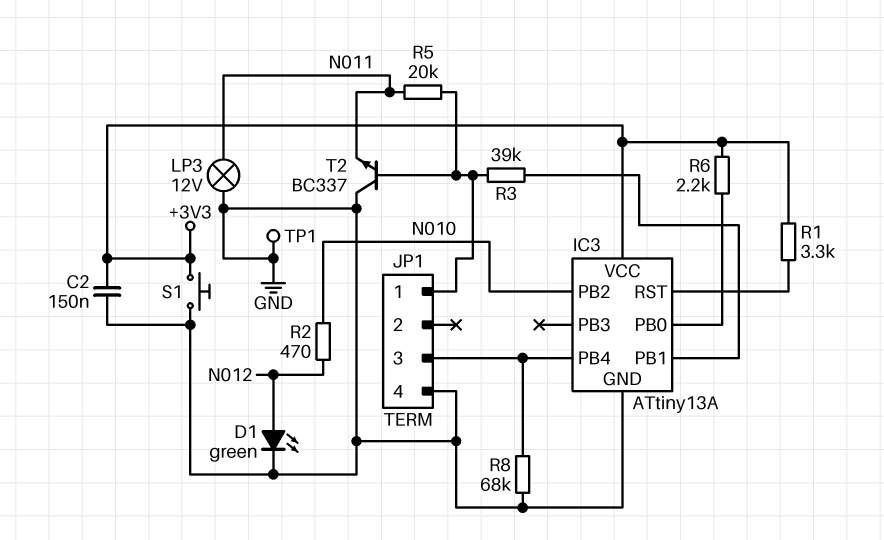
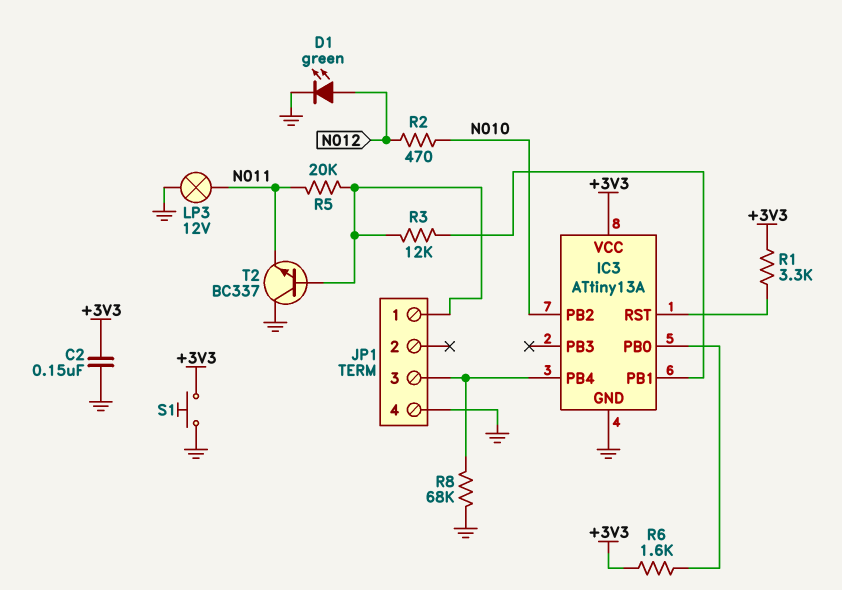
R3: 39k (IC3/PB1, JP1/1) -> 12k (IC3/PB1, JP1/1)
R6: 2.2k (+3V3, IC3/PB0) -> 1.6k (+3V3, IC3/PB0)
TP1: test point (GND) -> none

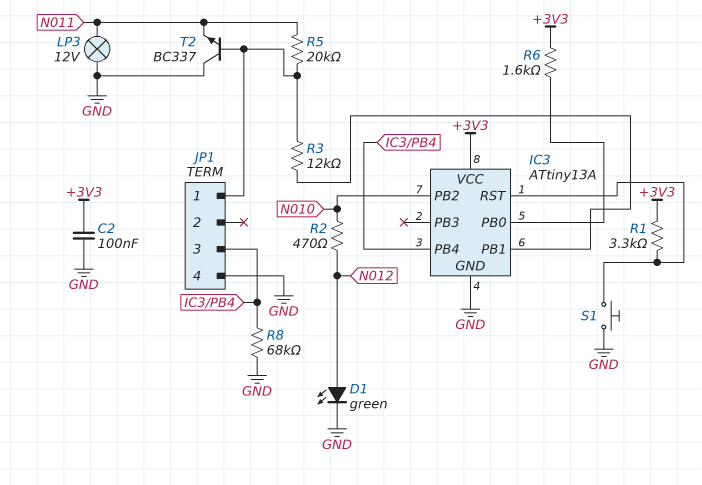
C2: 150nF (+3V3, GND) -> 100nF (+3V3, GND)
S1: button (+3V3, GND) -> button (GND, IC3/RST)

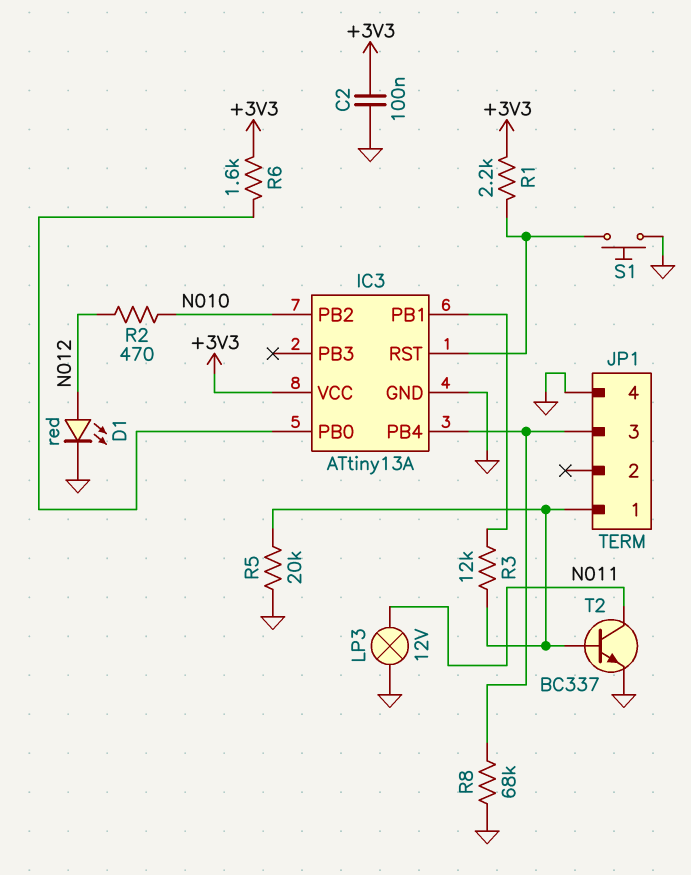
D1: LED green (A N012, K GND) -> LED red (A N012, K GND)
R1: 3.3k (+3V3, IC3/RST) -> 2.2k (+3V3, IC3/RST)
R5: 20k (JP1/1, N011) -> 20k (GND, JP1/1)
T2: NPN BC337 (B JP1/1, C GND, E N011) -> NPN BC337 (B JP1/1, C N011, E GND)

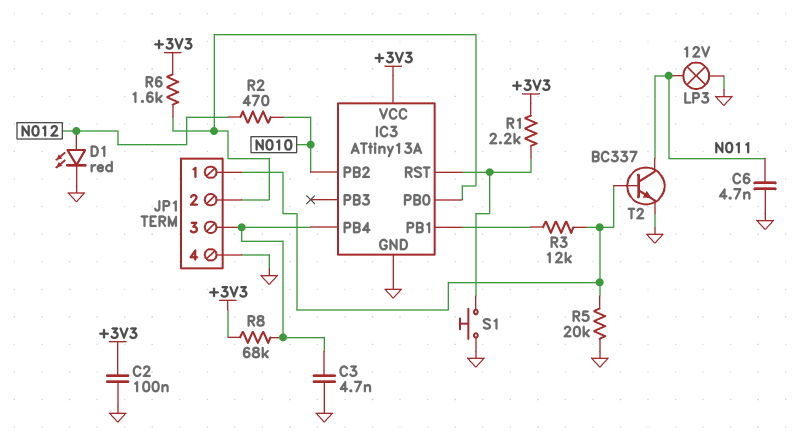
C3: none -> 4.7nF (GND, IC3/PB4)
C6: none -> 4.7nF (GND, N011)
JP1 pin 2: none -> IC3/PB0
R8: 68k (GND, IC3/PB4) -> 68k (+3V3, IC3/PB4)

